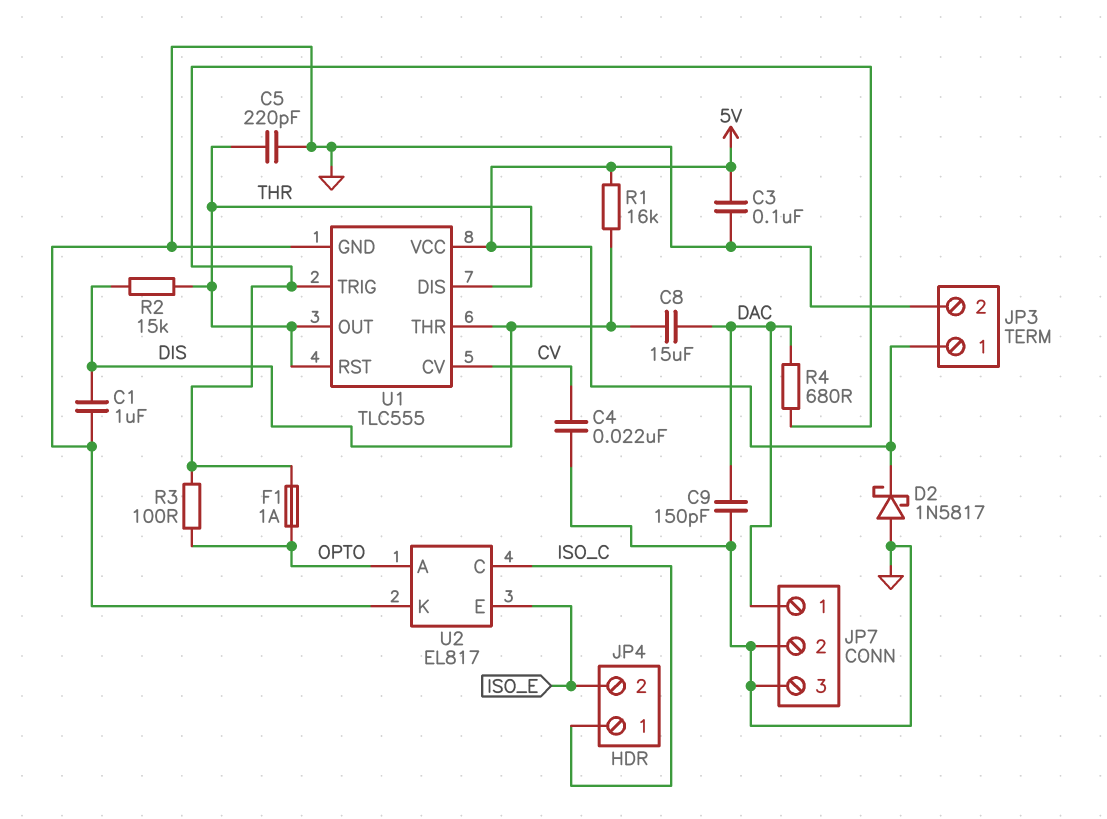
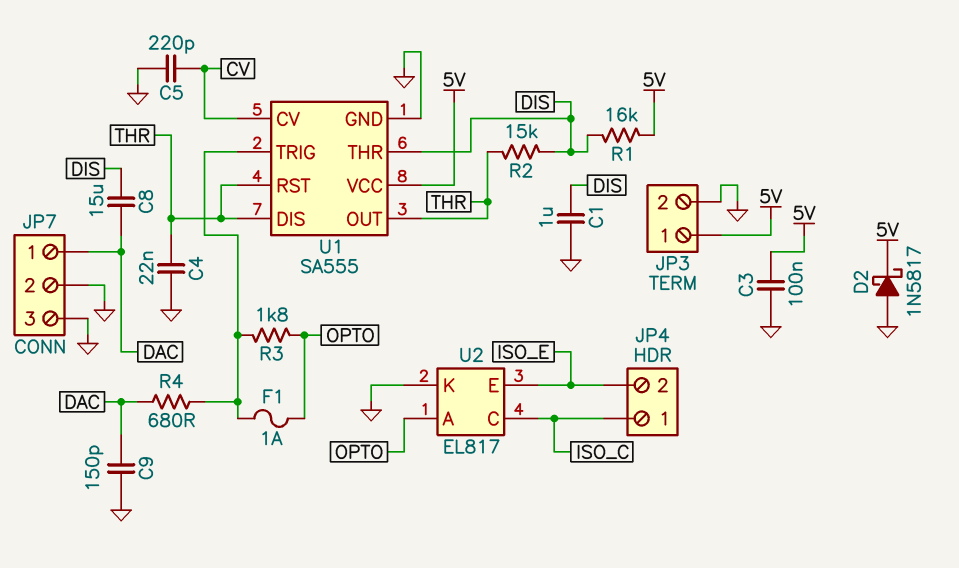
C4: 22nF (CV, GND) -> 22nF (GND, THR)
C5: 220pF (GND, THR) -> 220pF (CV, GND)
R3: 100 (OPTO, U1/TRIG) -> 1.8k (OPTO, U1/TRIG)
U1: TLC555 -> SA555

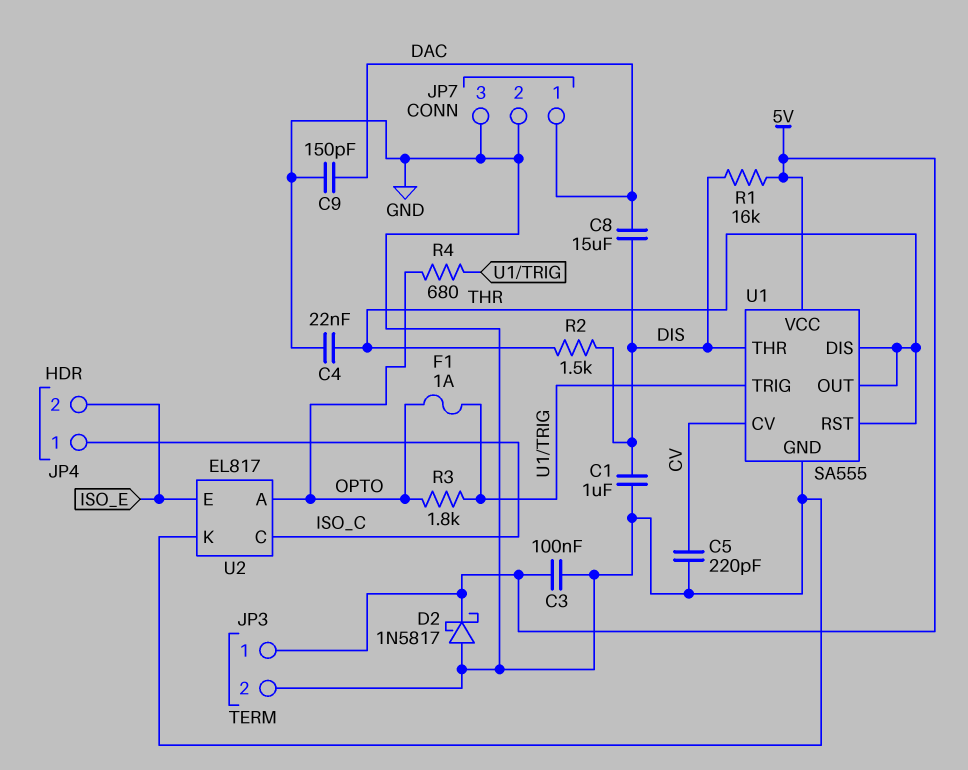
R2: 15k (DIS, THR) -> 1.5k (DIS, THR)
R4: 680 (DAC, U1/TRIG) -> 680 (OPTO, U1/TRIG)

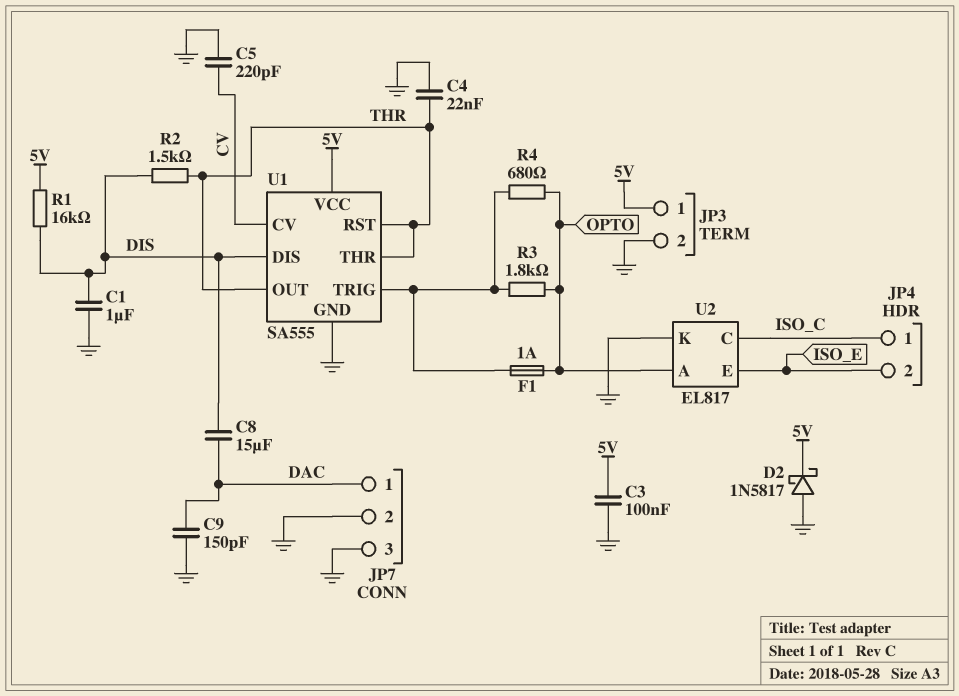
U1 pin DIS: THR -> DIS
U1 pin THR: DIS -> THR

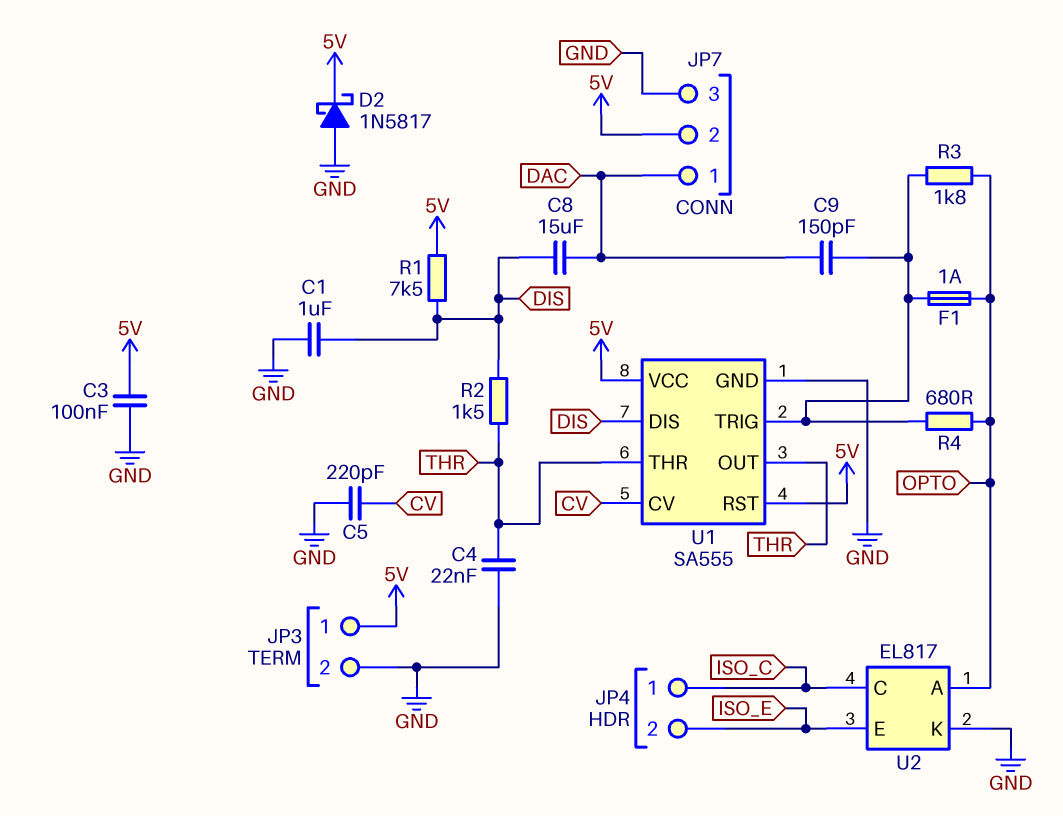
C9: 150pF (DAC, GND) -> 150pF (DAC, U1/TRIG)
JP7 pin 2: GND -> 5V
R1: 16k (5V, DIS) -> 7.5k (5V, DIS)
U1 pin RST: THR -> 5V

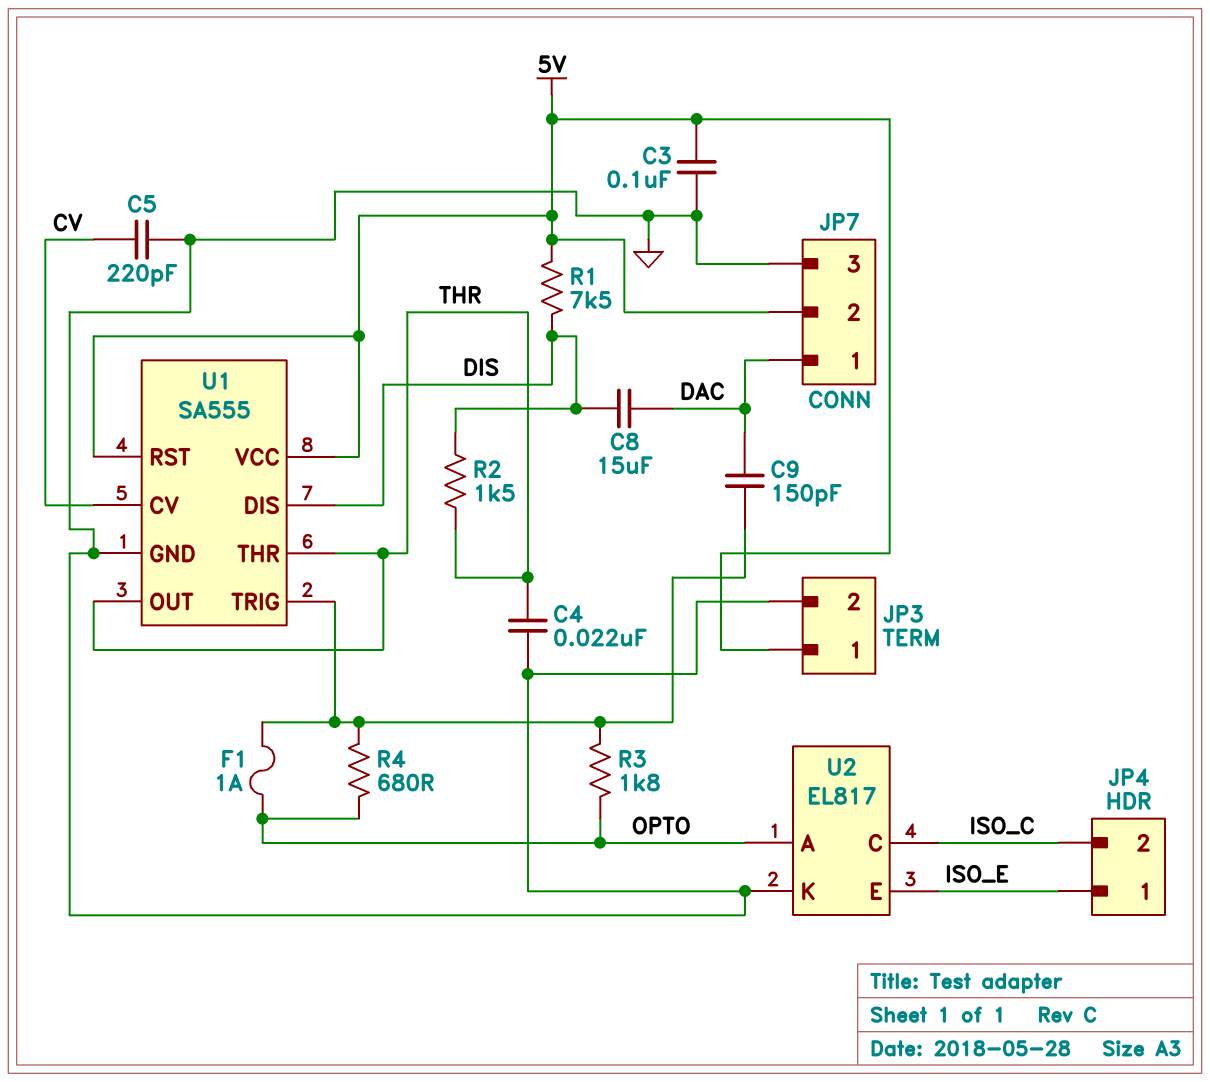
C1: 1uF (DIS, GND) -> none
D2: schottky 1N5817 (A GND, K 5V) -> none
JP4 pin 1: ISO_C -> ISO_E
JP4 pin 2: ISO_E -> ISO_C

